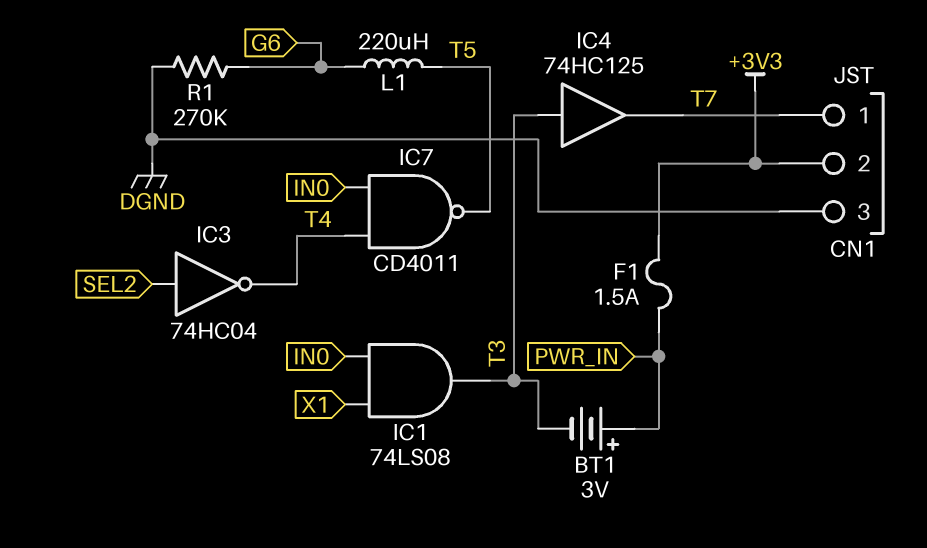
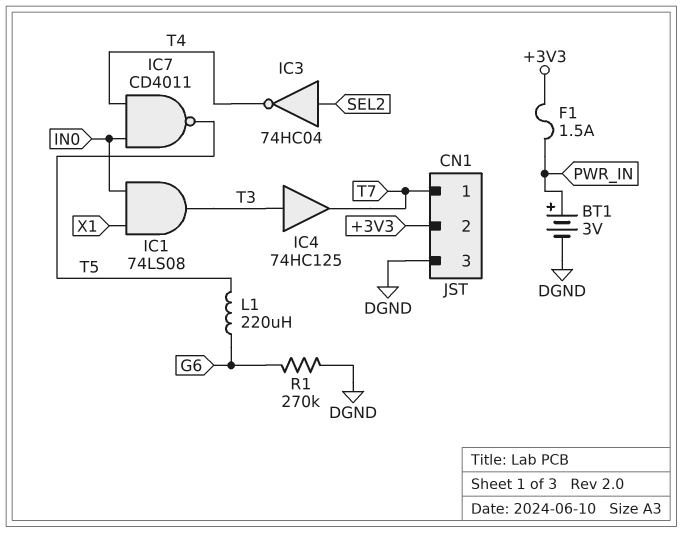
BT1: 3V (plus PWR_IN, minus T3) -> 3V (plus PWR_IN, minus DGND)

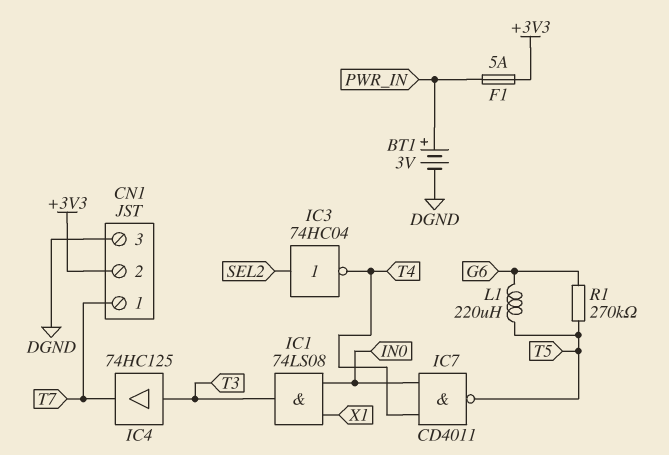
F1: 1.5A (+3V3, PWR_IN) -> 5A (+3V3, PWR_IN)
R1: 270k (DGND, G6) -> 270k (G6, T5)

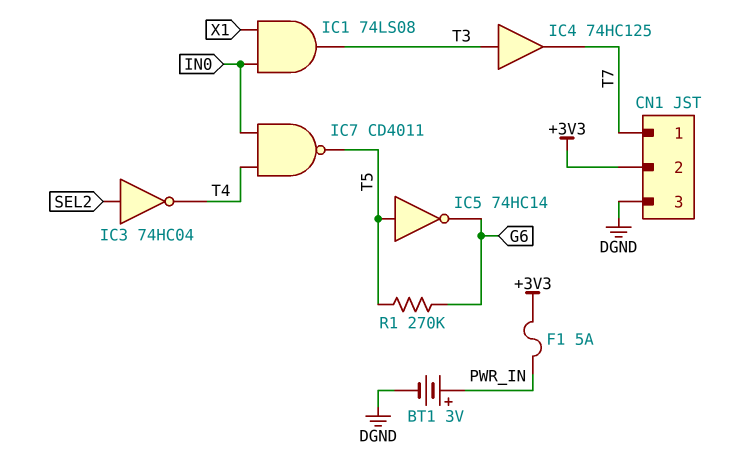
IC5: none -> NOT 74HC14 (in T5, out G6)
L1: 220uH (G6, T5) -> none

